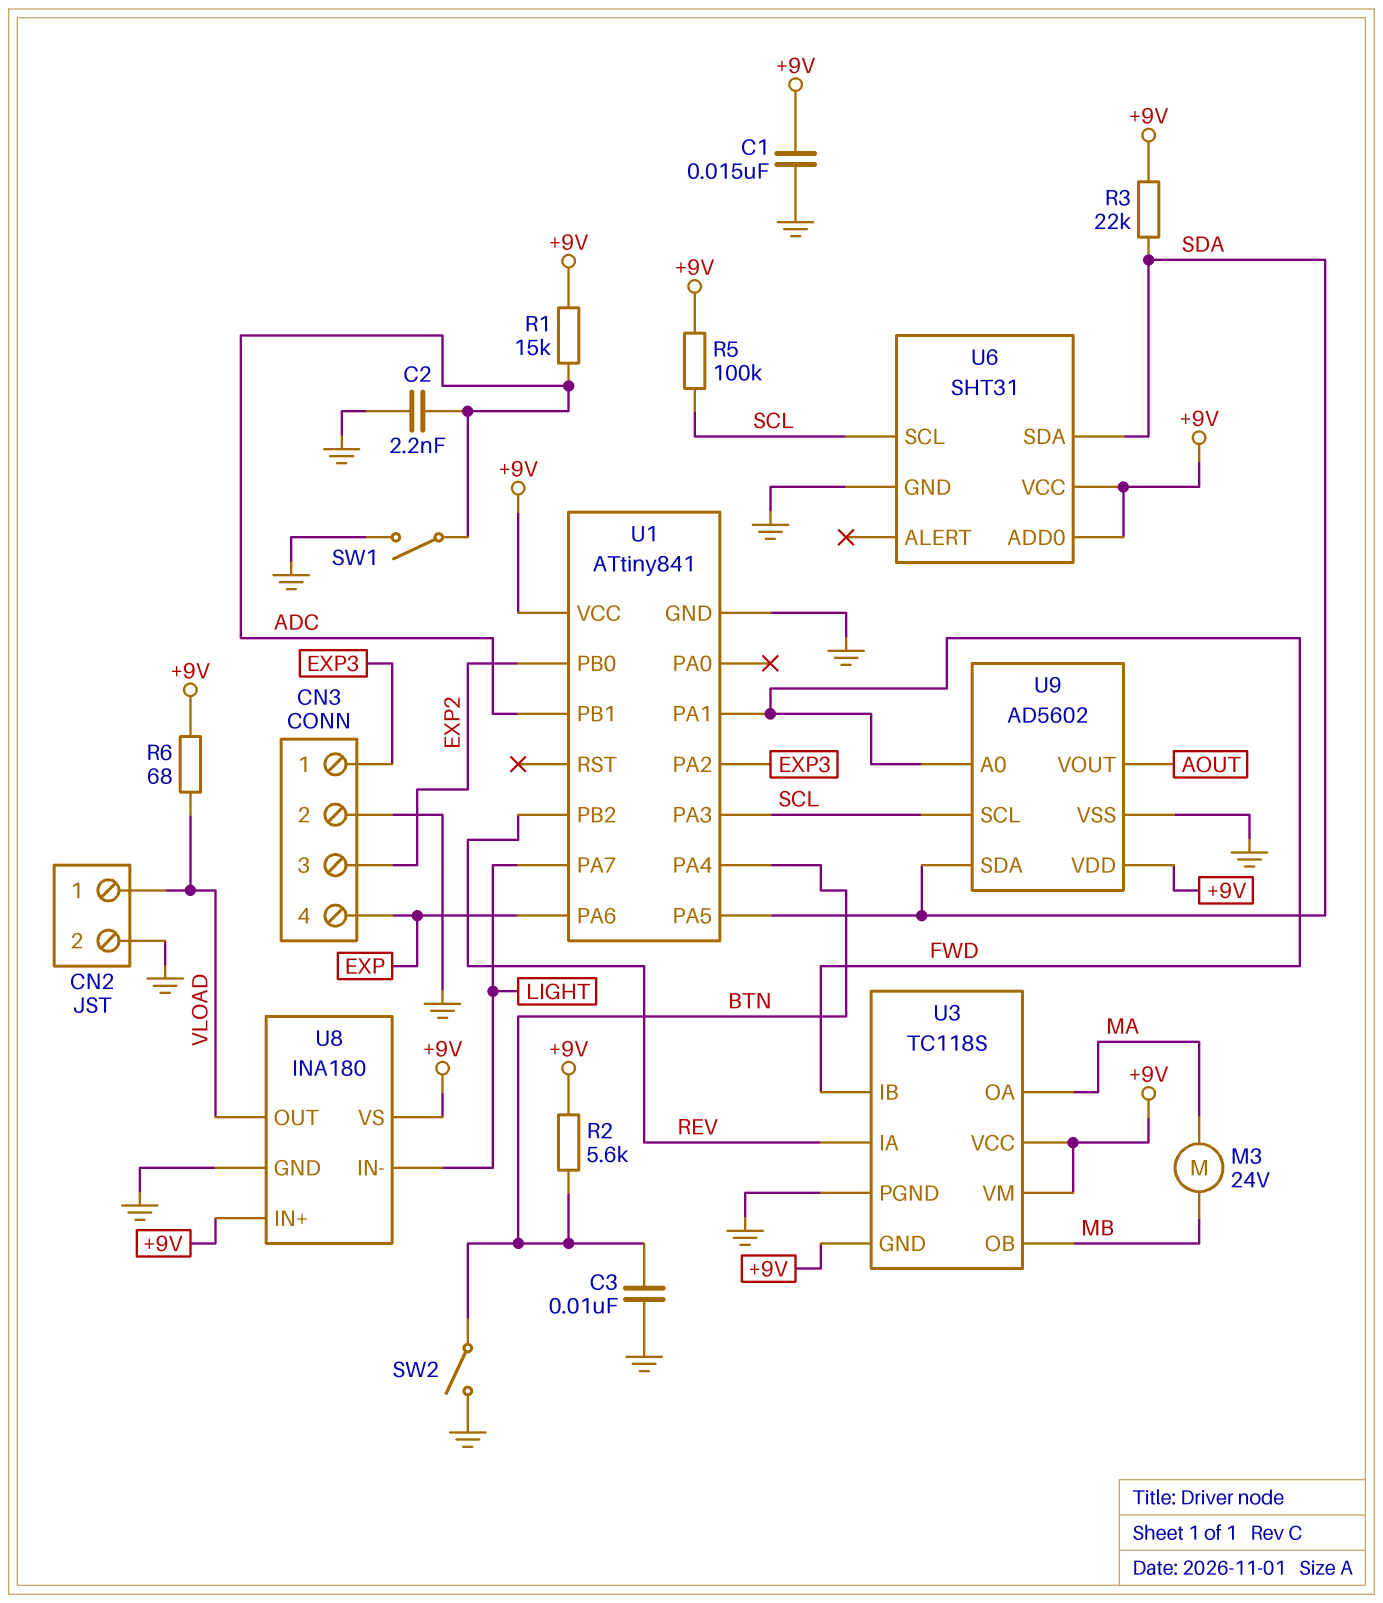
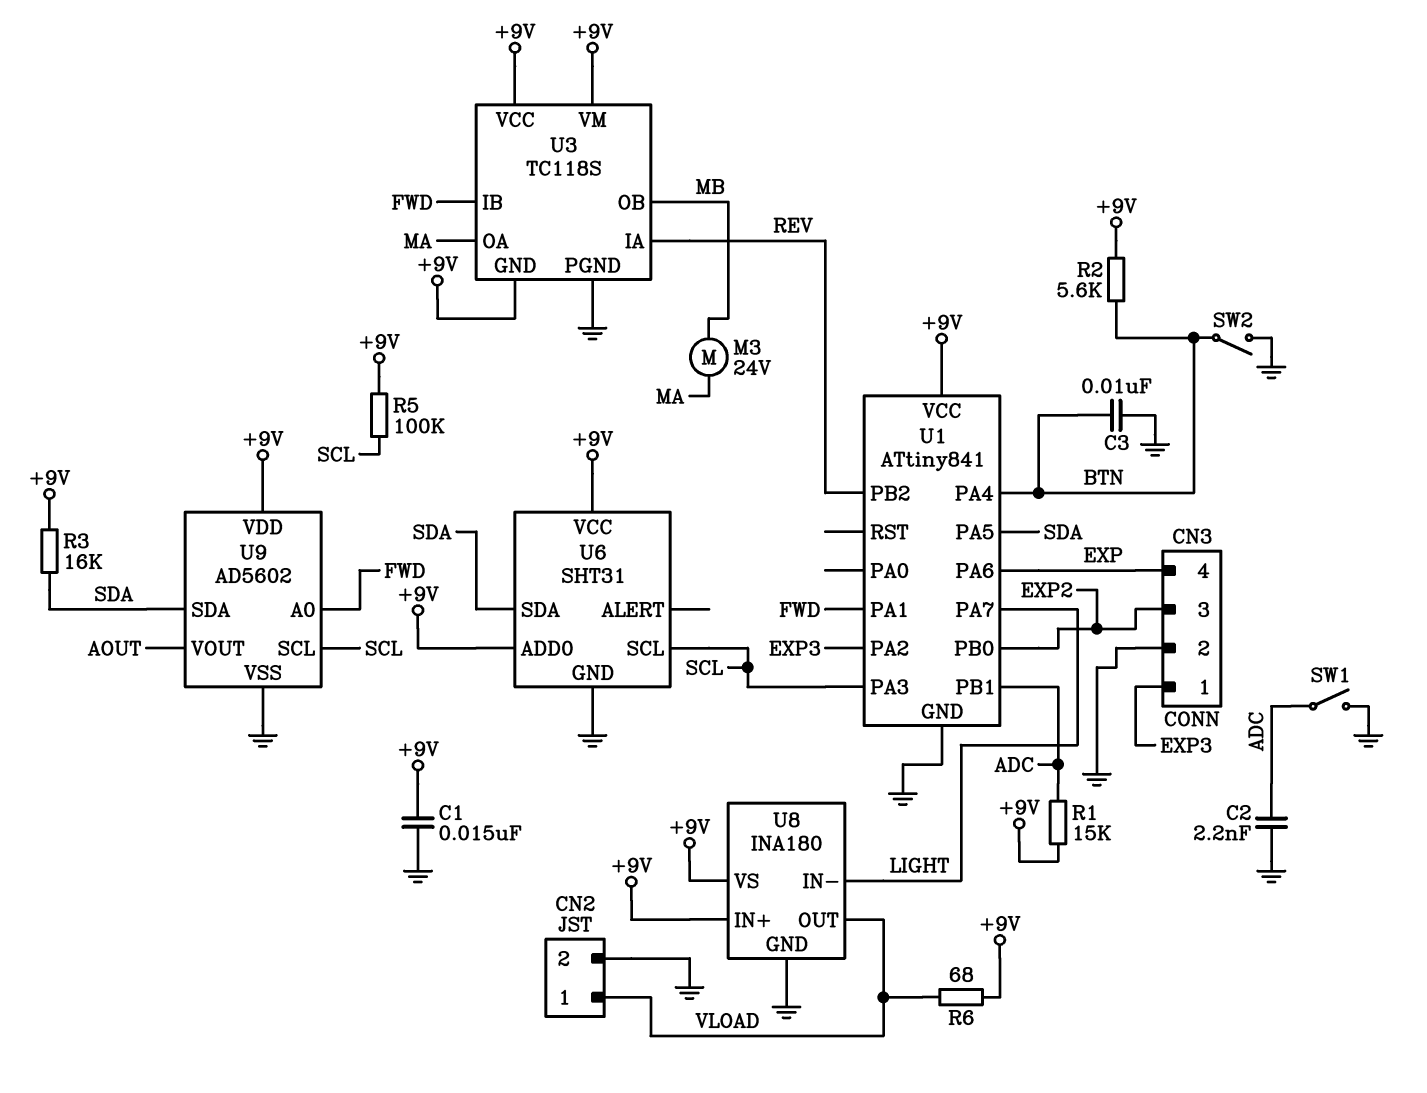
R3: 22k (+9V, SDA) -> 16k (+9V, SDA)

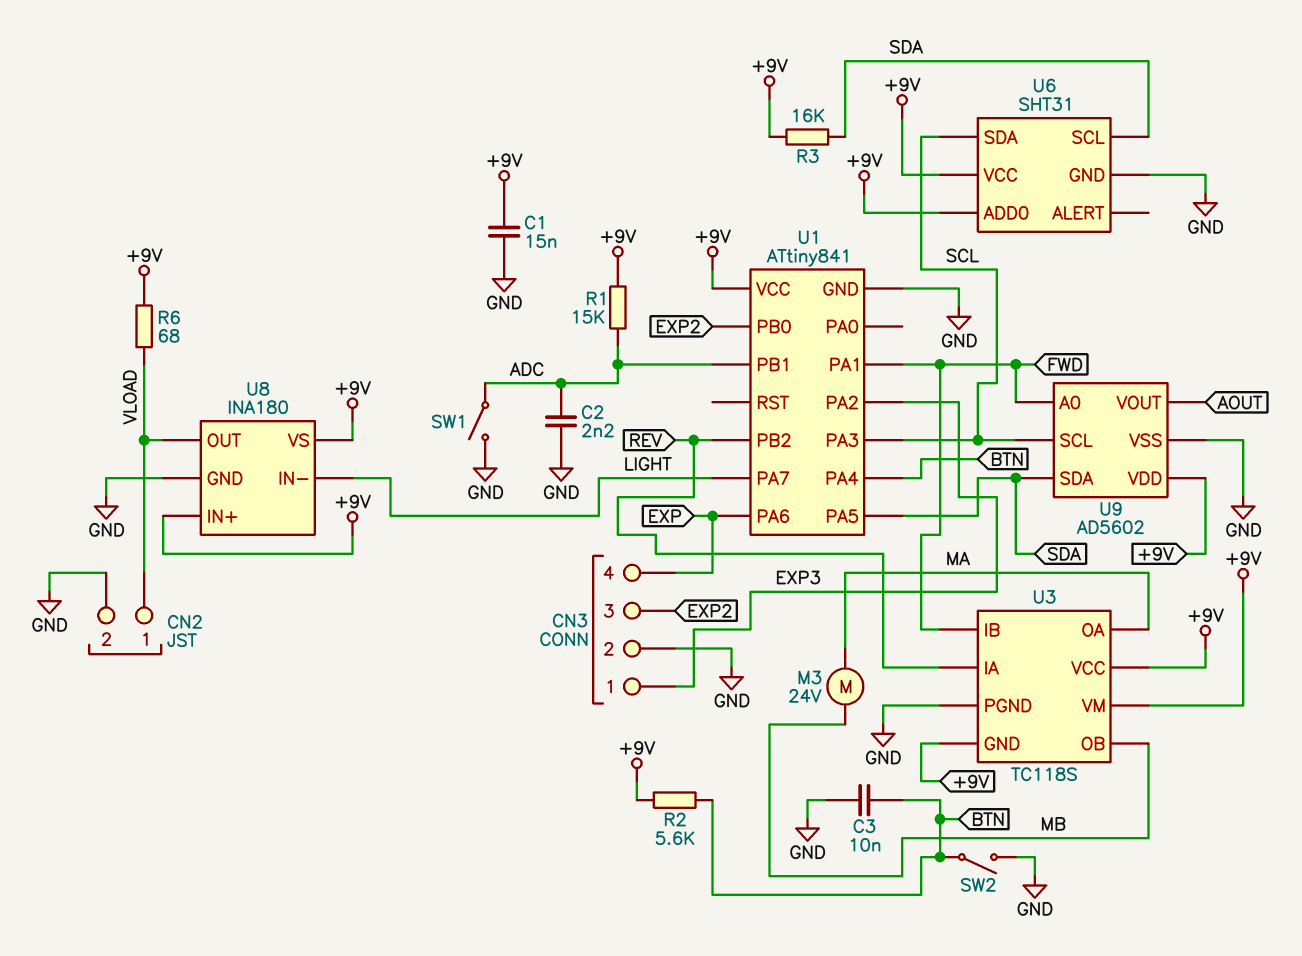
R5: 100k (+9V, SCL) -> none
U6 pin SCL: SCL -> SDA
U6 pin SDA: SDA -> SCL

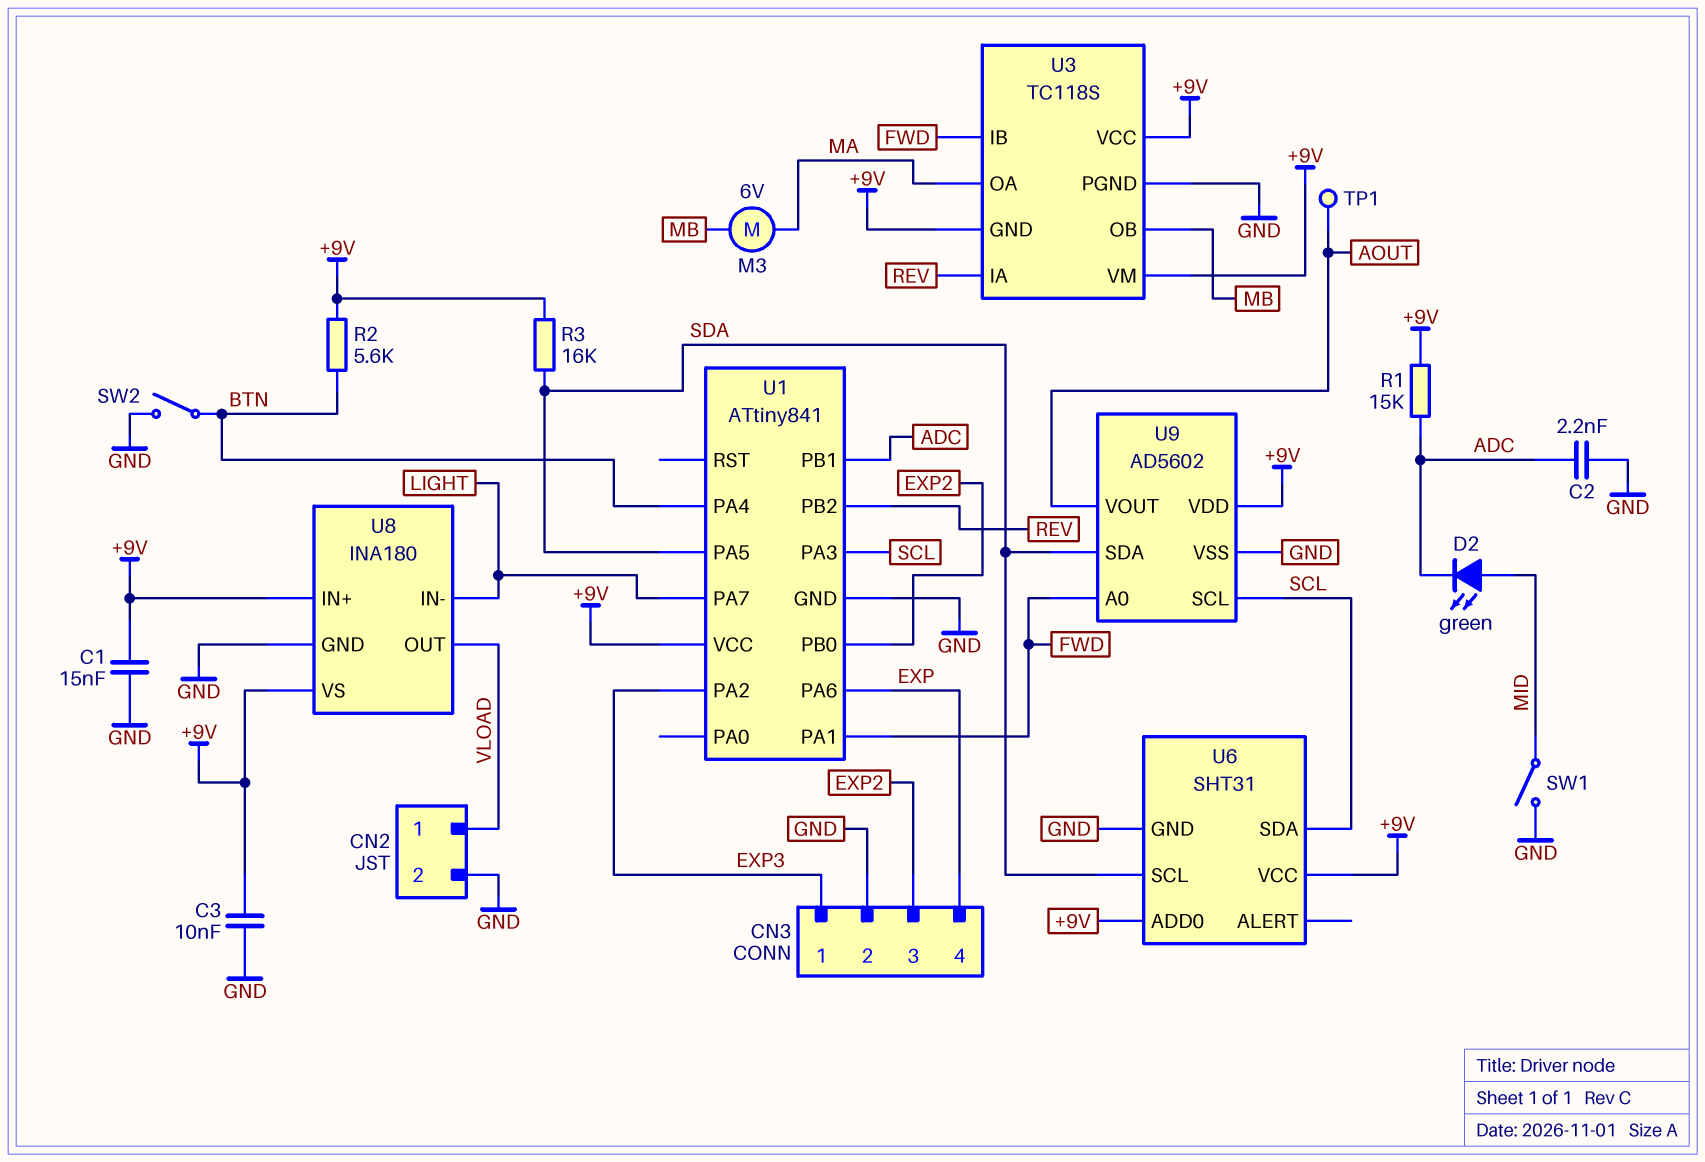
C3: 10nF (BTN, GND) -> 10nF (+9V, GND)
D2: none -> LED green (A MID, K ADC)
M3: motor 24V (MA, MB) -> motor 6V (MA, MB)
R6: 68 (+9V, VLOAD) -> none
SW1: switch (ADC, GND) -> switch (GND, MID)
TP1: none -> test point (AOUT)

